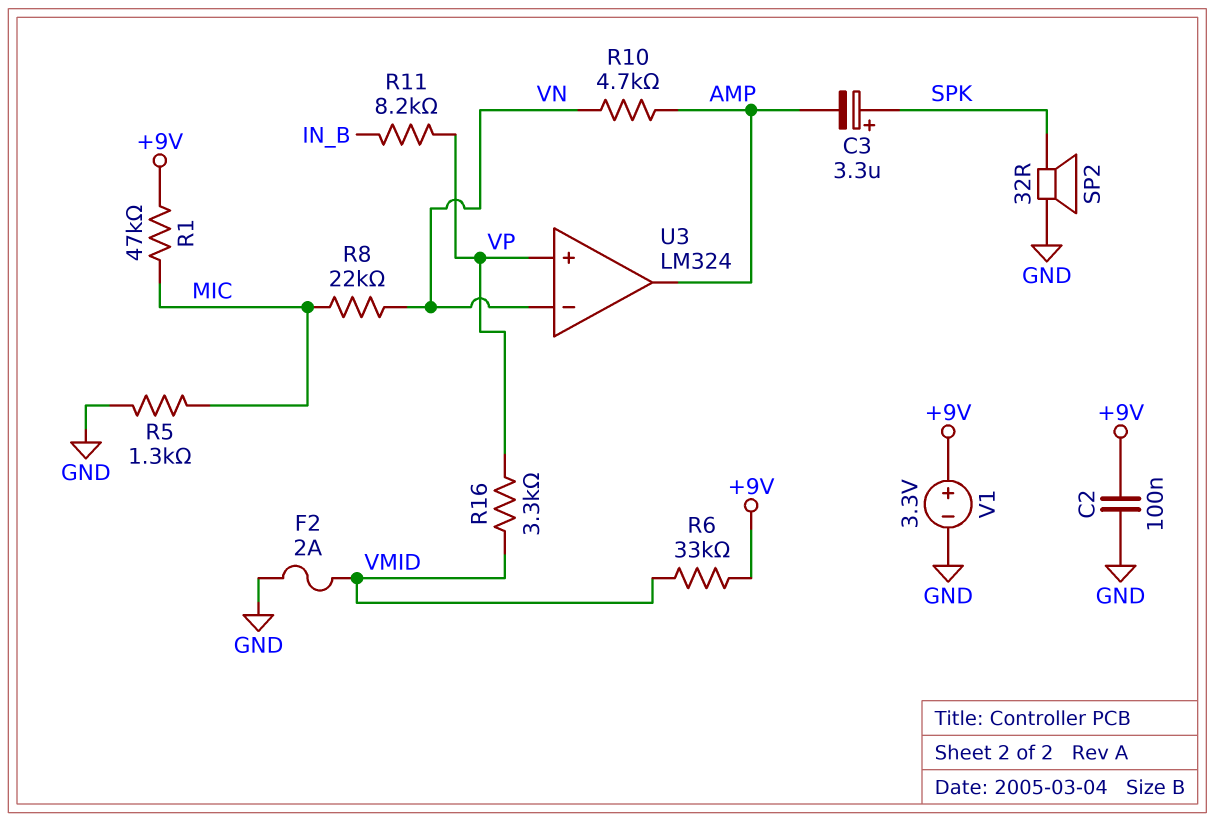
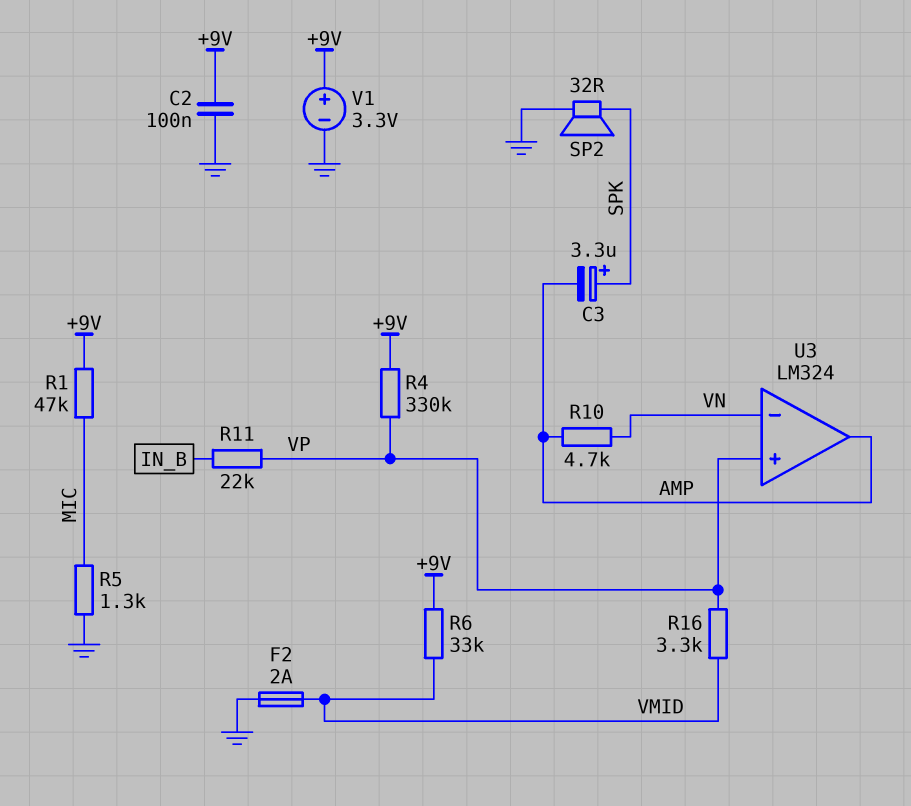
R4: none -> 330k (+9V, VP)
R8: 22k (MIC, VN) -> none
R11: 8.2k (IN_B, VP) -> 22k (IN_B, VP)

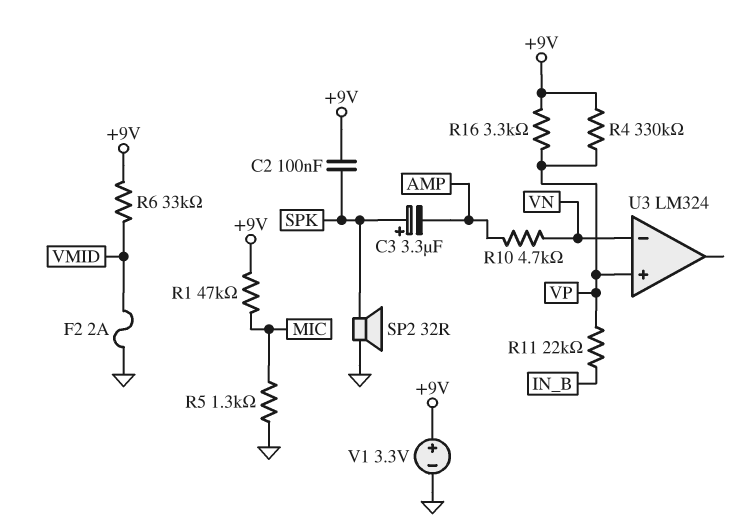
C2: 100nF (+9V, GND) -> 100nF (+9V, SPK)
R16: 3.3k (VMID, VP) -> 3.3k (+9V, VP)
U3 pin out: AMP -> none

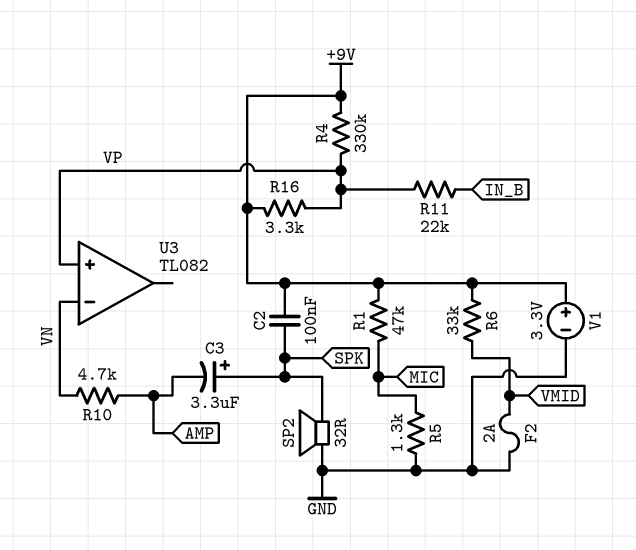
U3: LM324 -> TL082

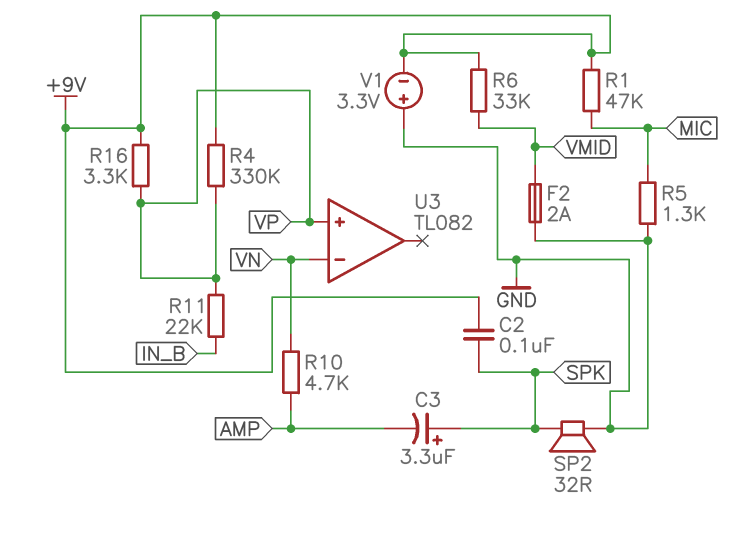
V1: 3.3V (plus +9V, minus GND) -> 3.3V (plus GND, minus +9V)

